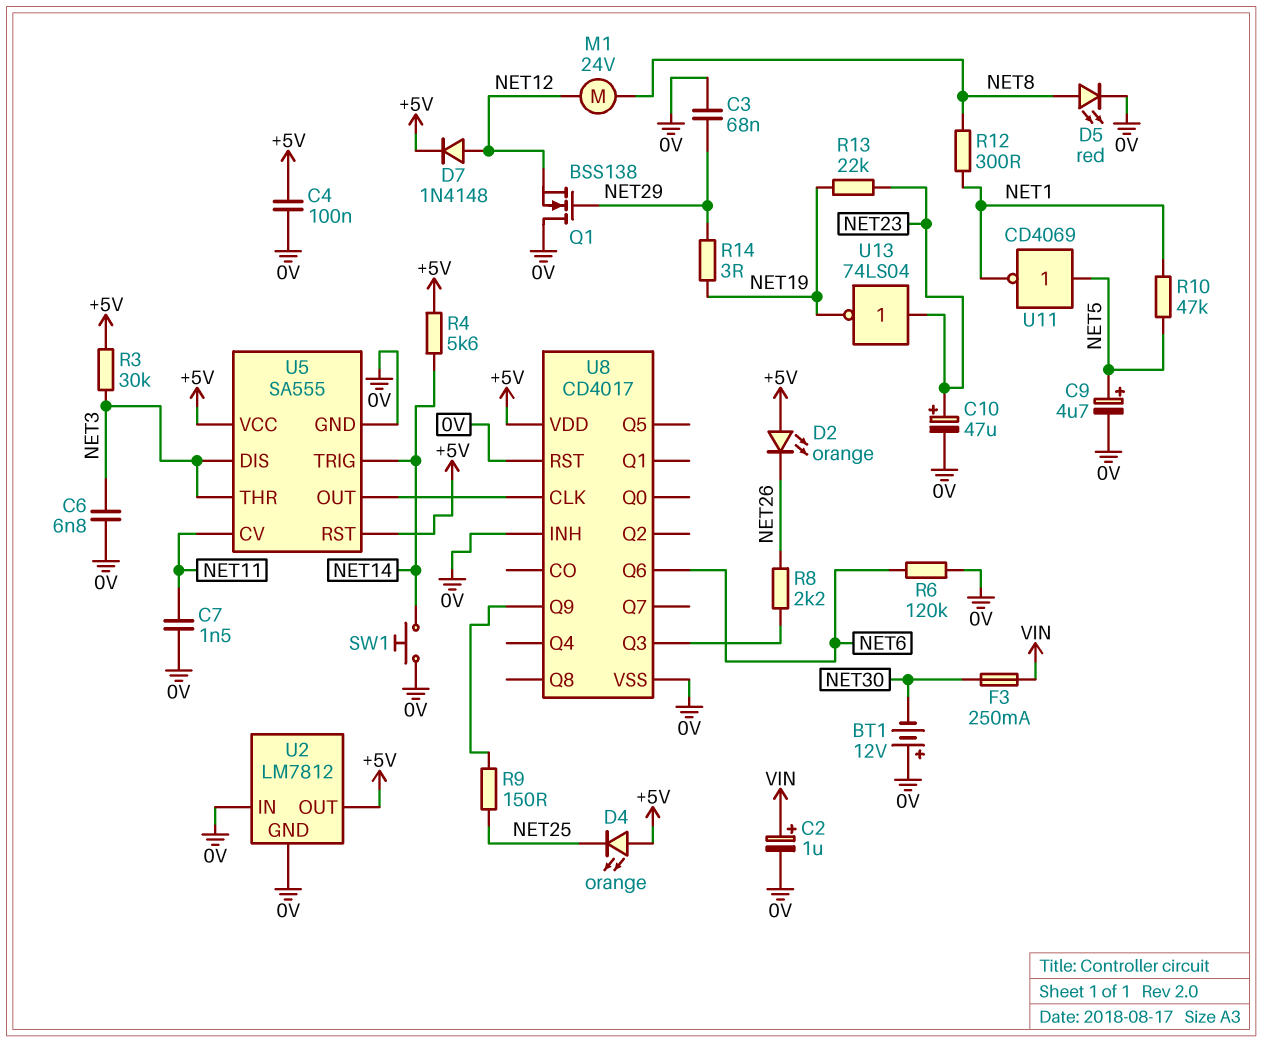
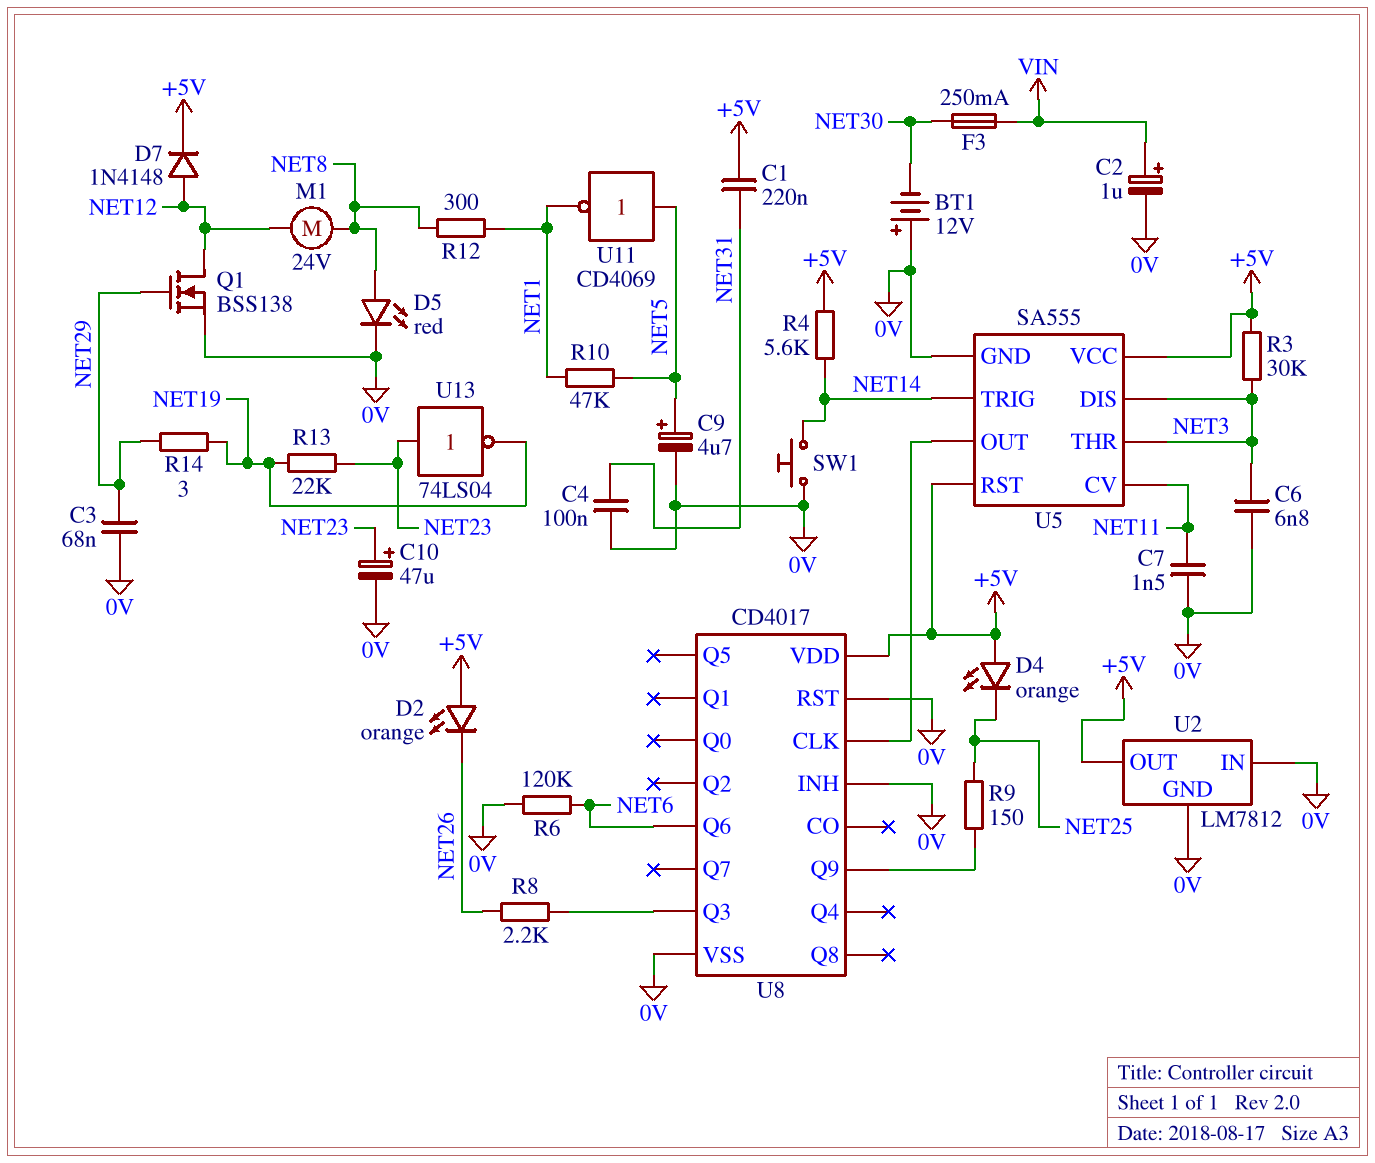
C1: none -> 220nF (+5V, NET31)
C4: 100nF (+5V, 0V) -> 100nF (0V, NET31)
Q1: NMOS BSS138 (G NET29, D 0V, S NET12) -> NMOS BSS138 (G NET29, D NET12, S 0V)

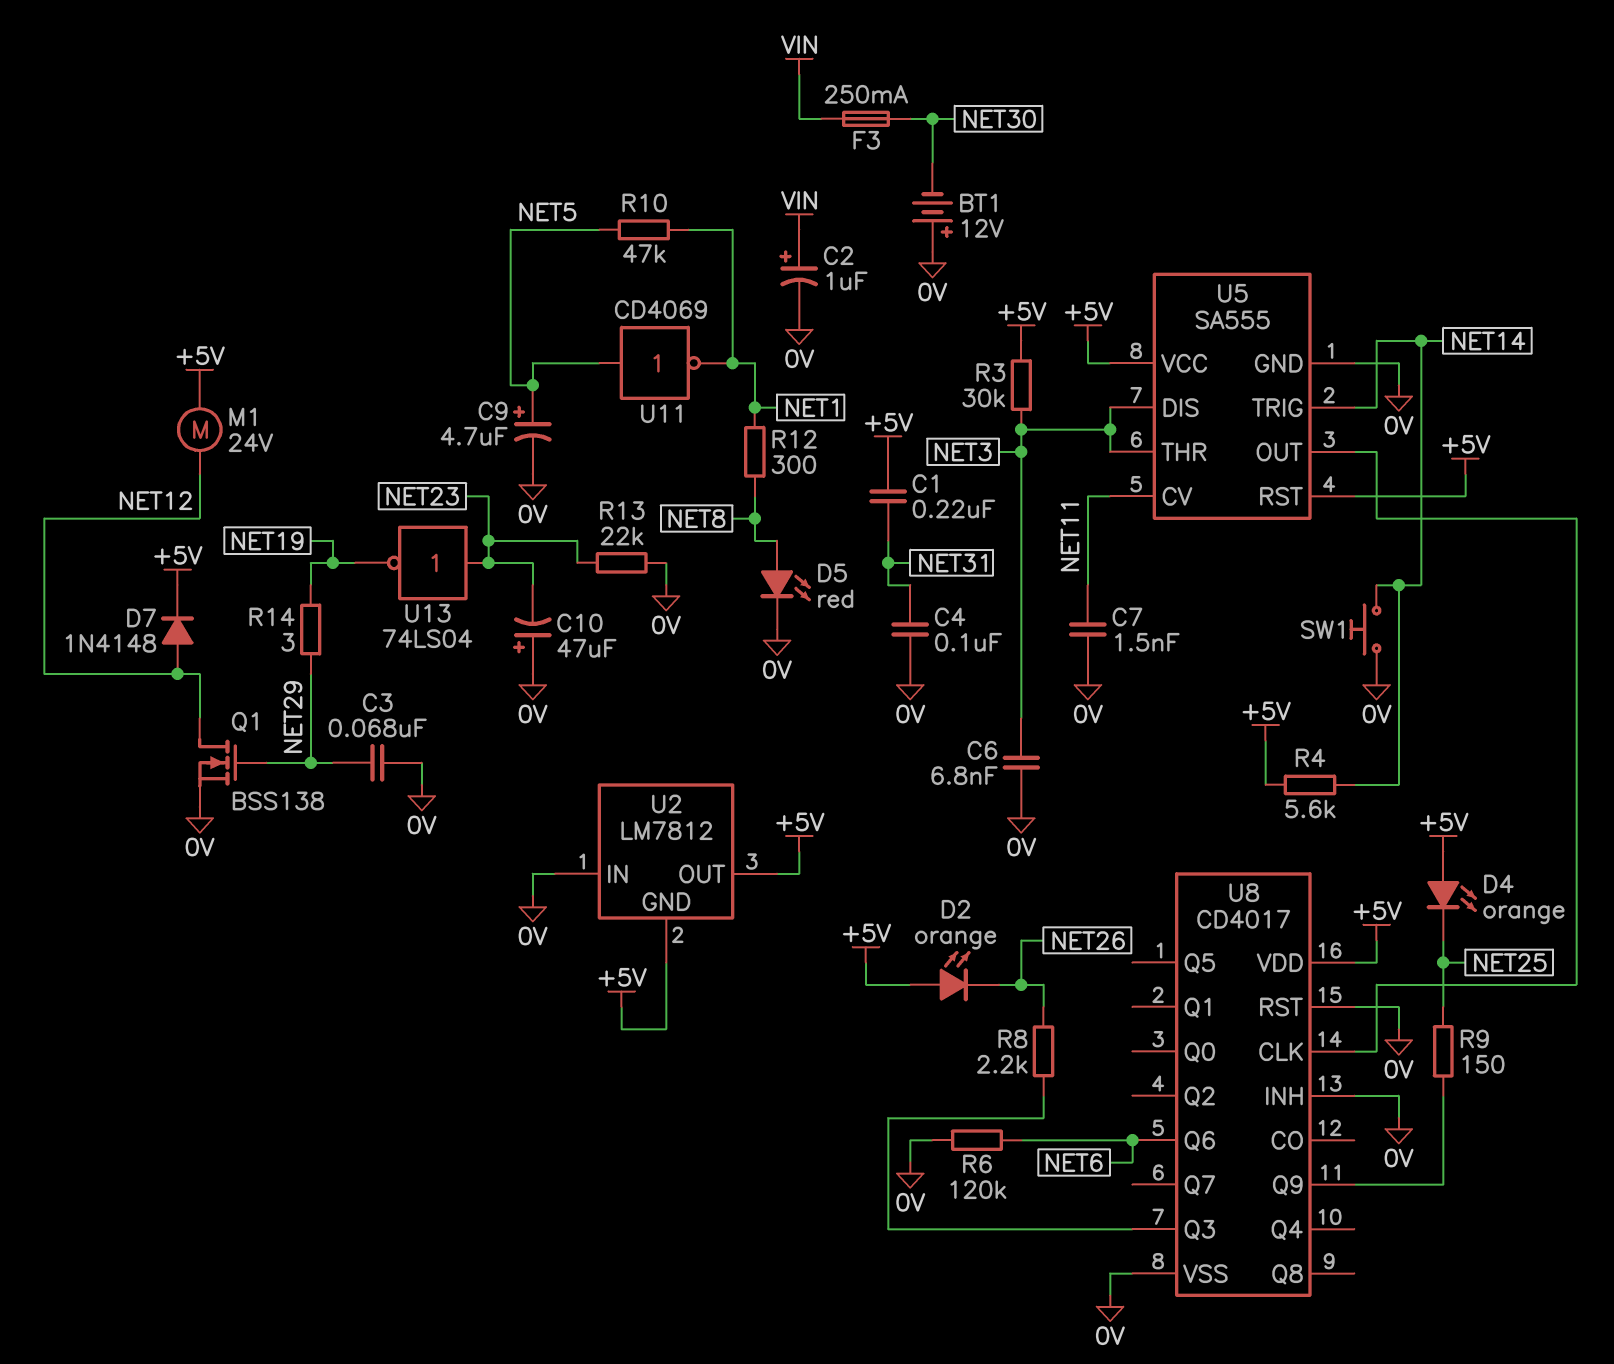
C10: 47uF (plus NET23, minus 0V) -> 47uF (plus 0V, minus NET23)
M1: motor 24V (NET8, NET12) -> motor 24V (+5V, NET12)
R13: 22k (NET19, NET23) -> 22k (0V, NET23)
U2 pin GND: 0V -> +5V

